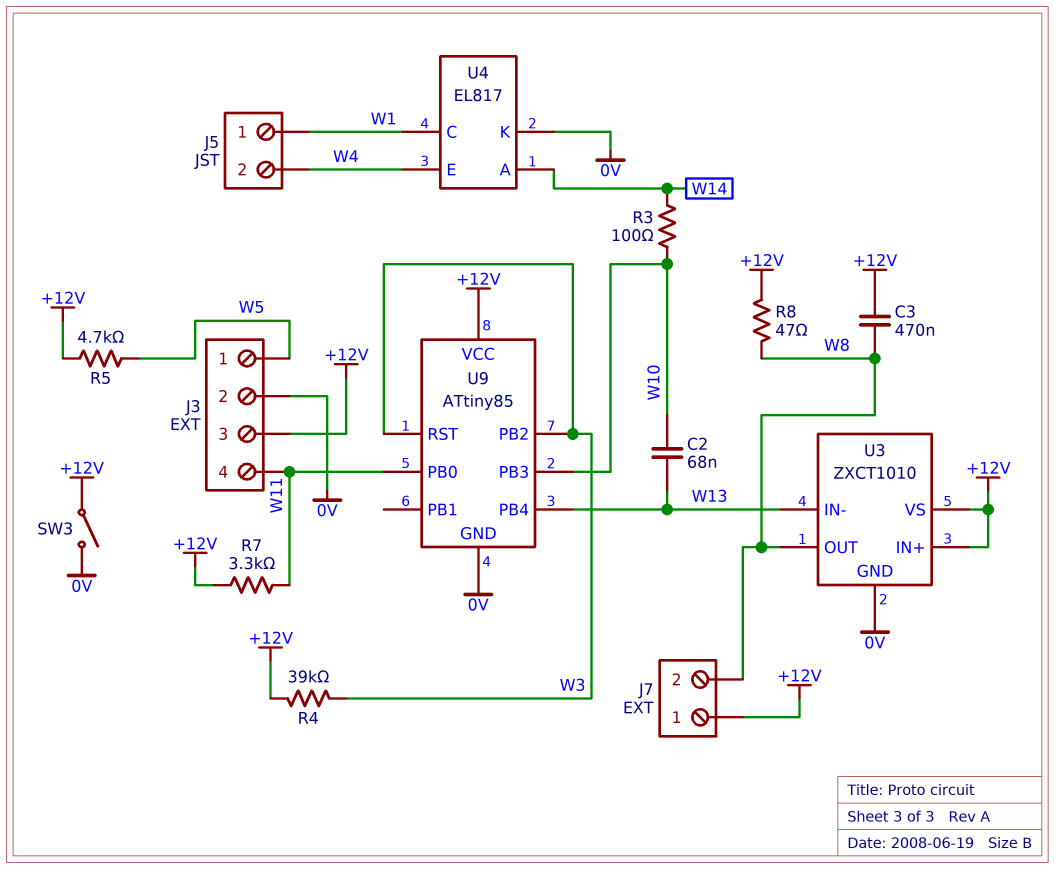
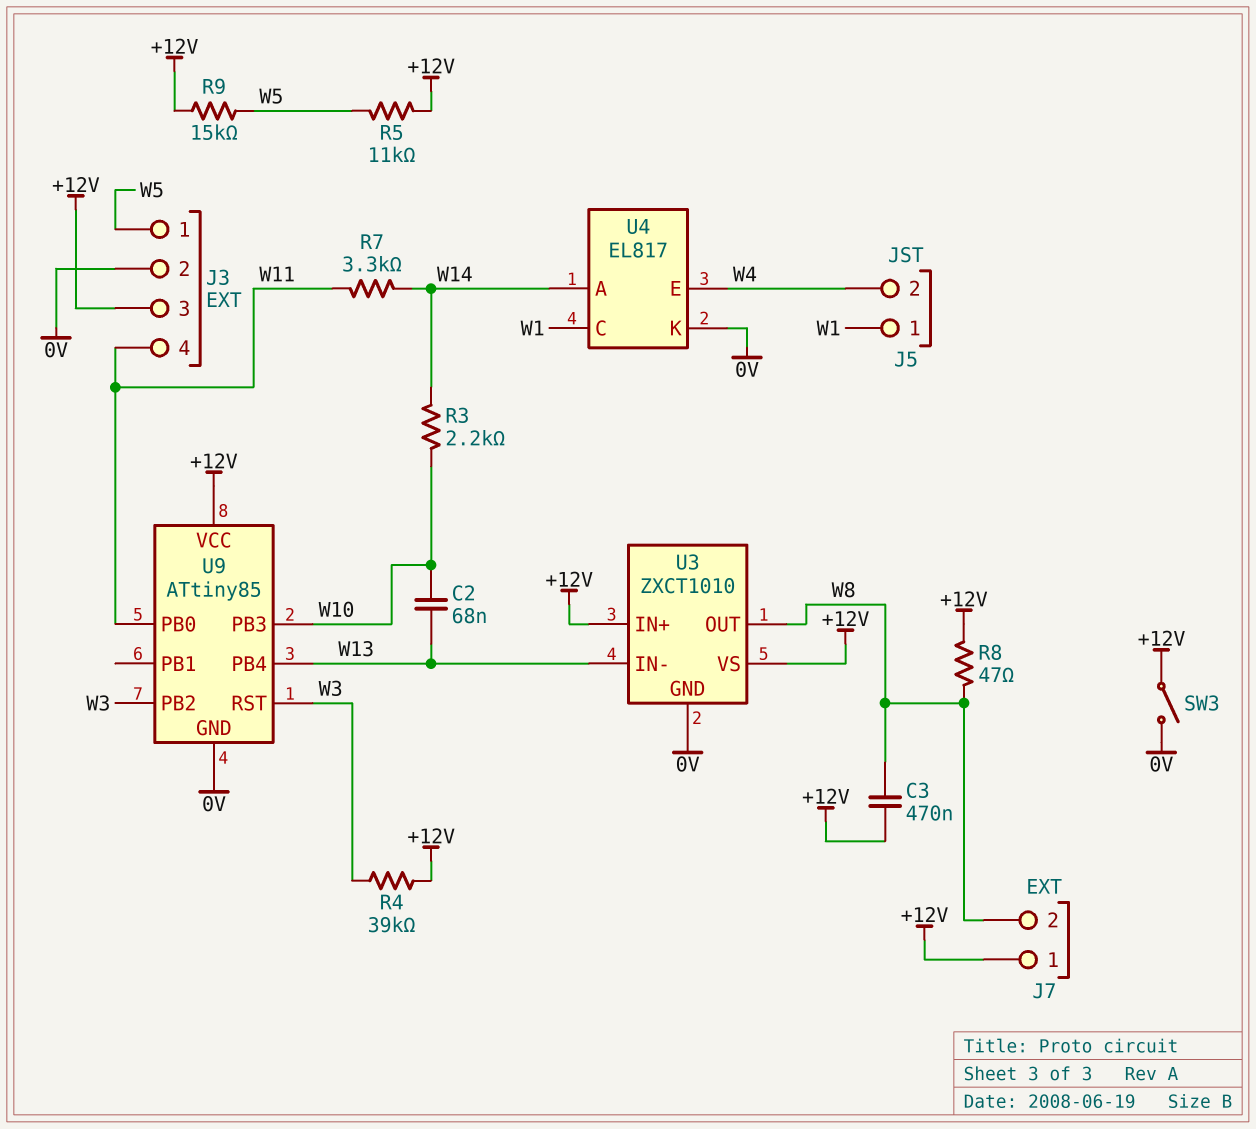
R3: 100 (W10, W14) -> 2.2k (W10, W14)
R5: 4.7k (+12V, W5) -> 11k (+12V, W5)
R7: 3.3k (+12V, W11) -> 3.3k (W11, W14)
R9: none -> 15k (+12V, W5)

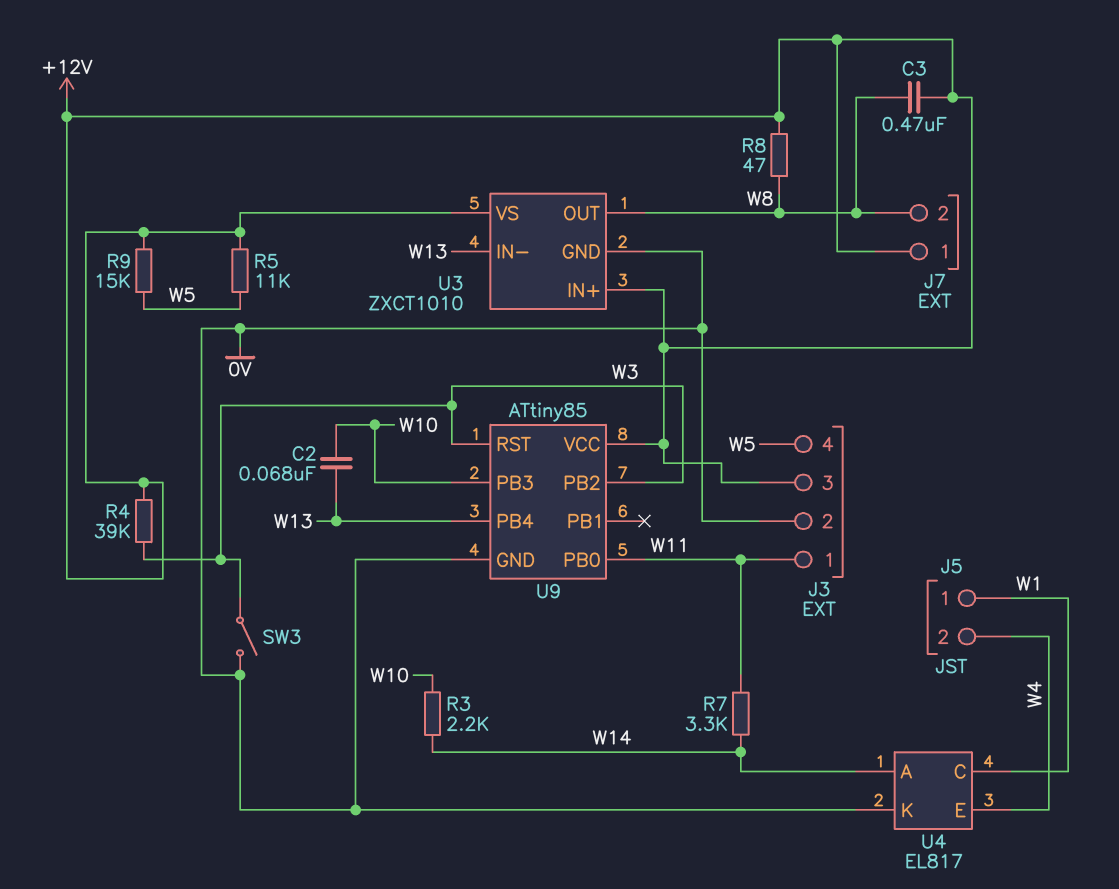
J3 pin 1: W5 -> W11
J3 pin 4: W11 -> W5
SW3: switch (+12V, 0V) -> switch (0V, W3)

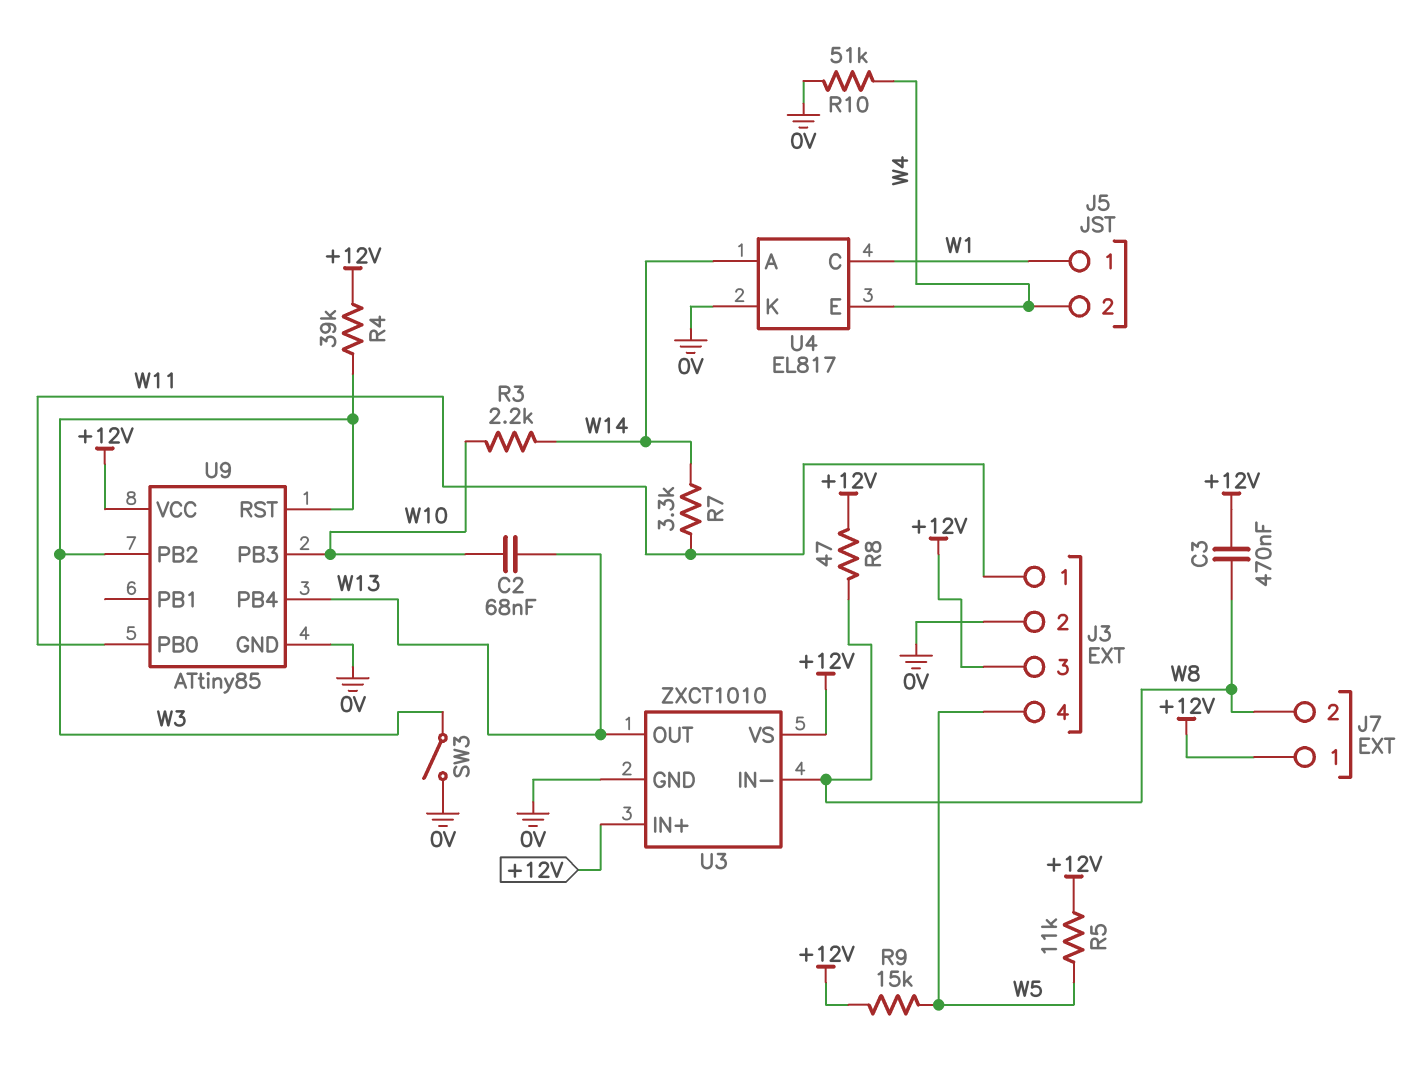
R10: none -> 51k (0V, W4)
U3 pin IN-: W13 -> W8
U3 pin OUT: W8 -> W13

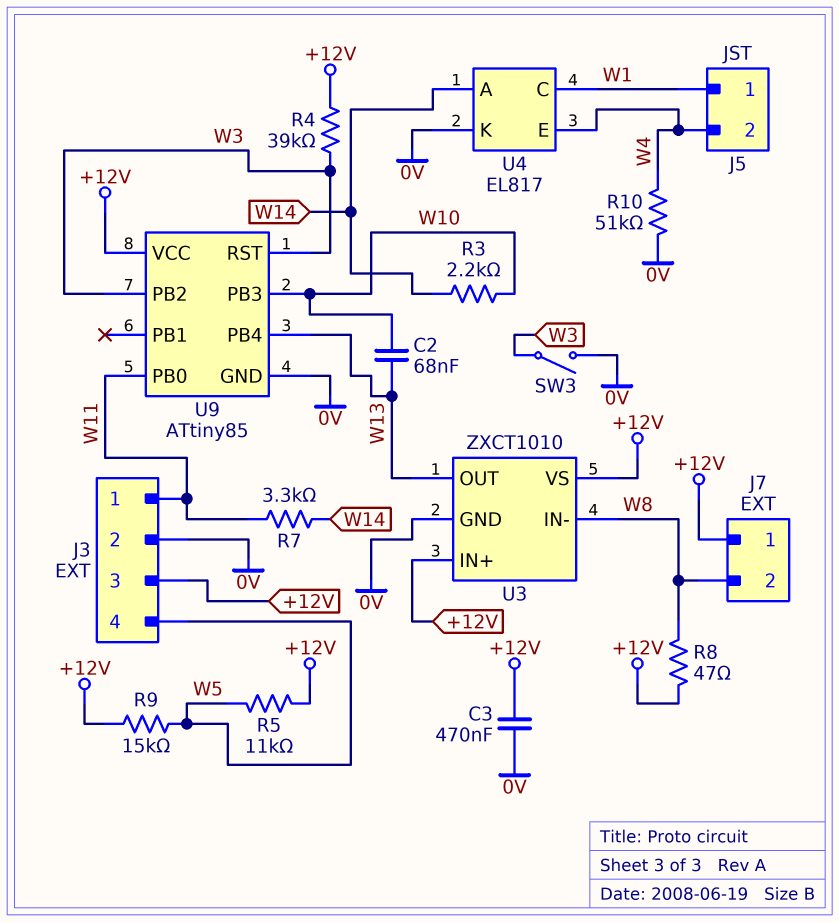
C3: 470nF (+12V, W8) -> 470nF (+12V, 0V)

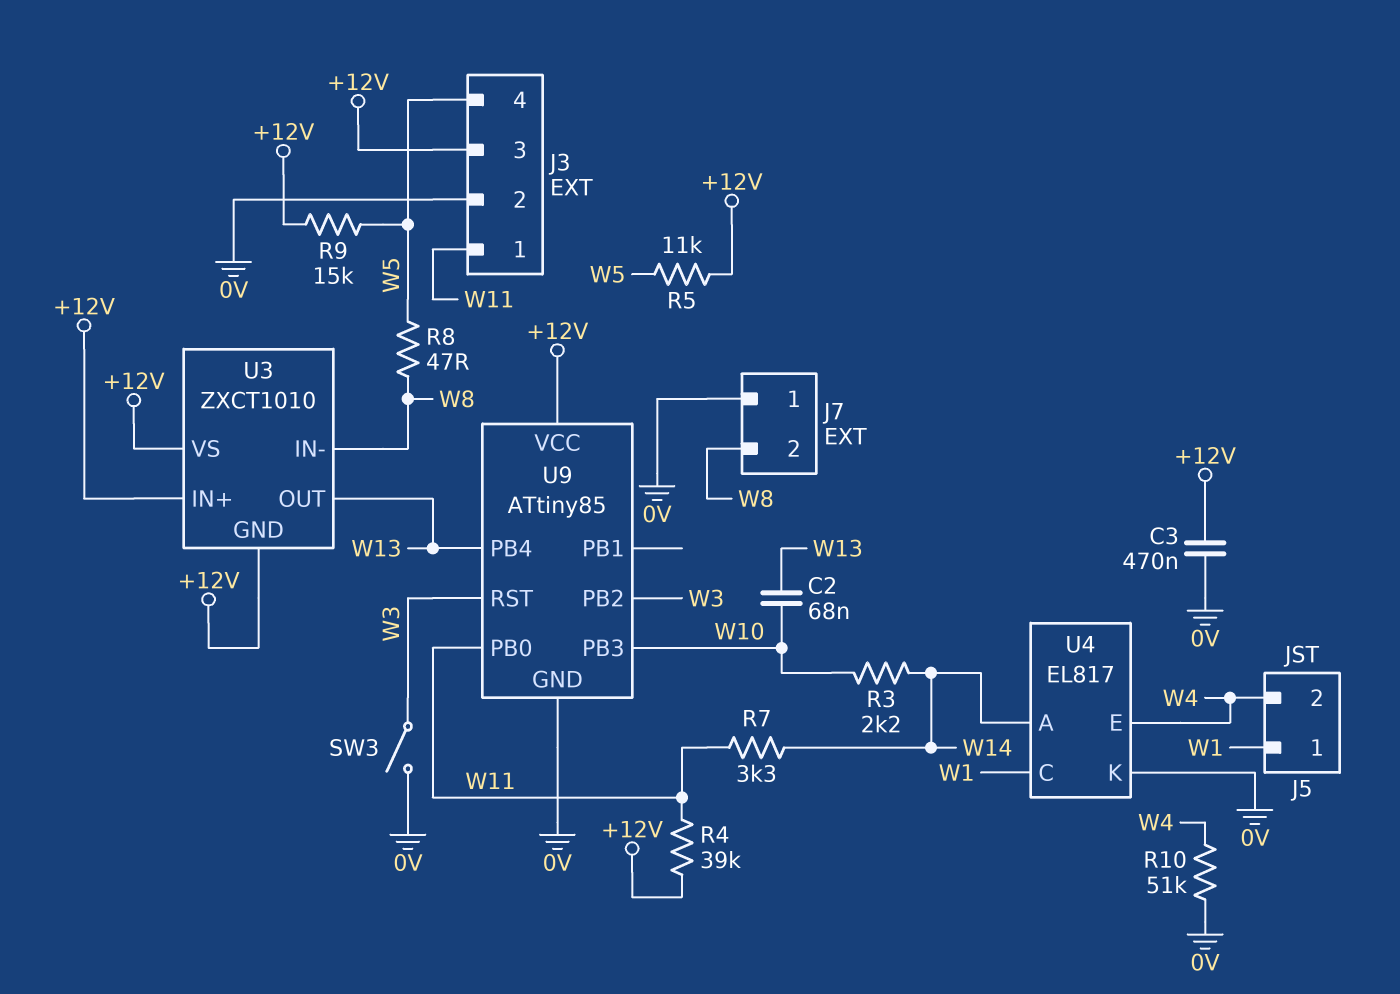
J7 pin 1: +12V -> 0V
R4: 39k (+12V, W3) -> 39k (+12V, W11)
R8: 47 (+12V, W8) -> 47 (W5, W8)
U3 pin GND: 0V -> +12V

